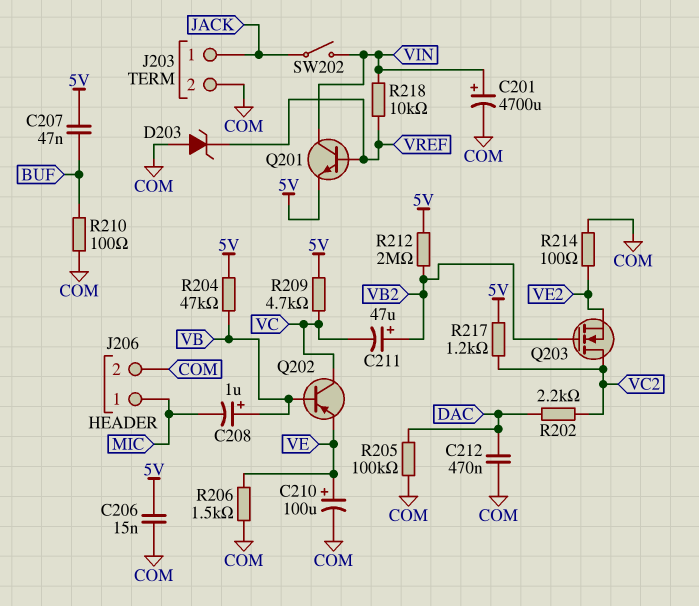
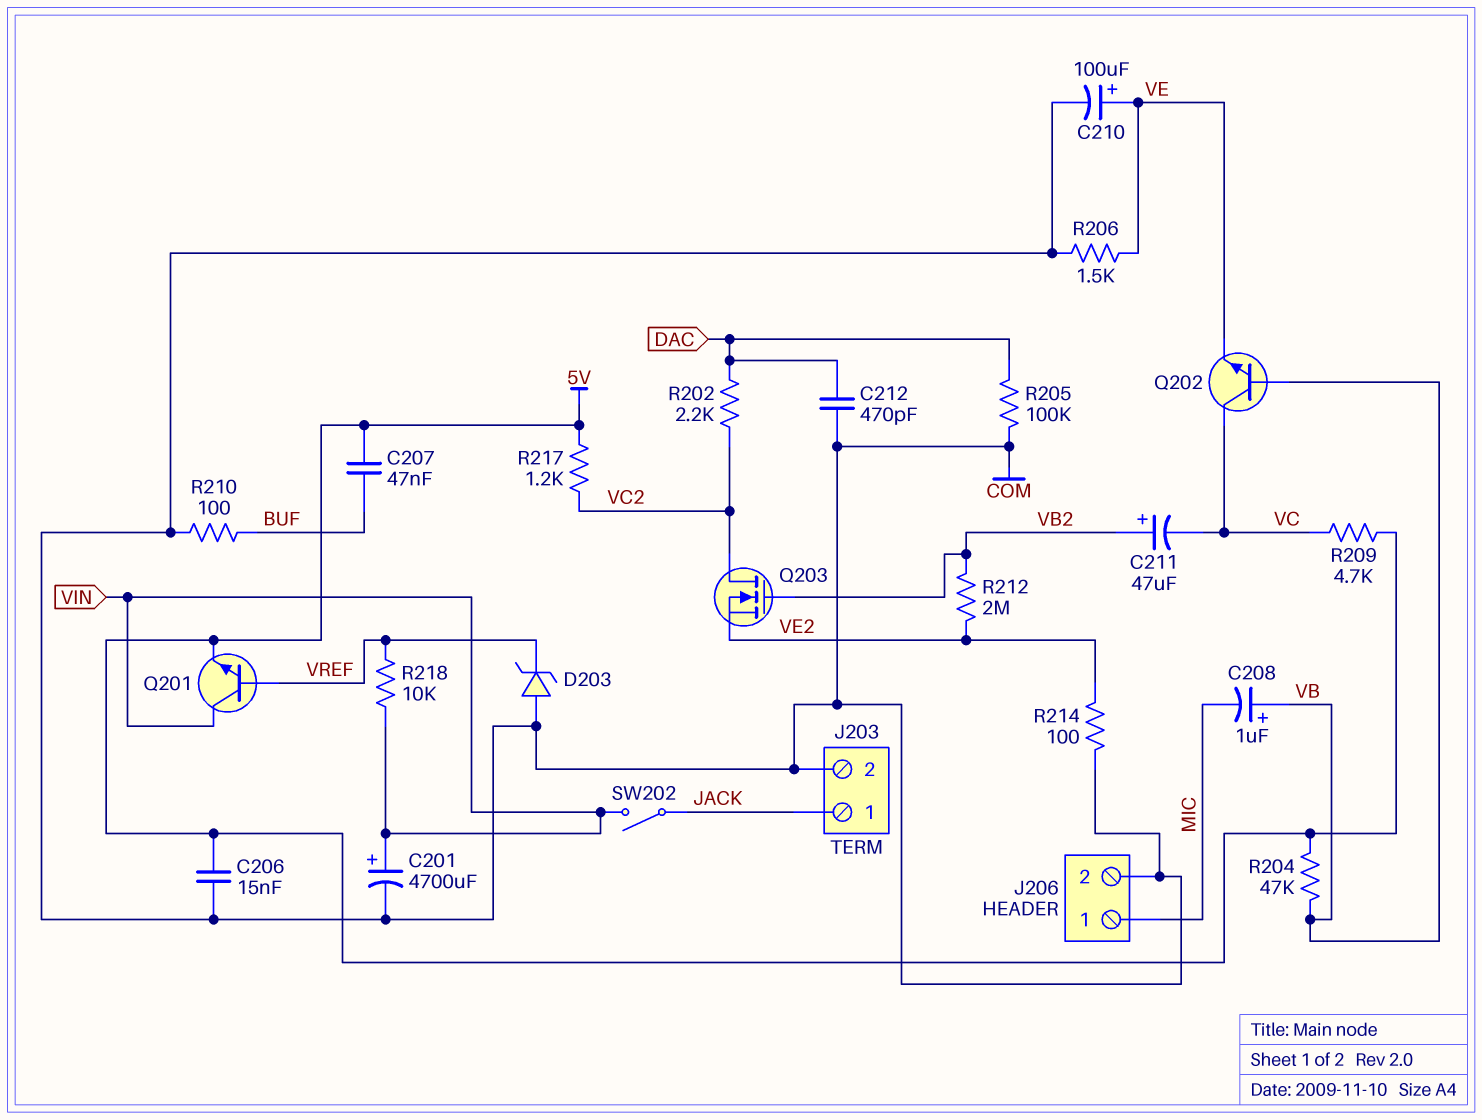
C212: 470nF (COM, DAC) -> 470pF (COM, DAC)
Q202: PNP (B VB, C VC, E VE) -> NPN (B VB, C VC, E VE)
R212: 2M (5V, VB2) -> 2M (VB2, VE2)

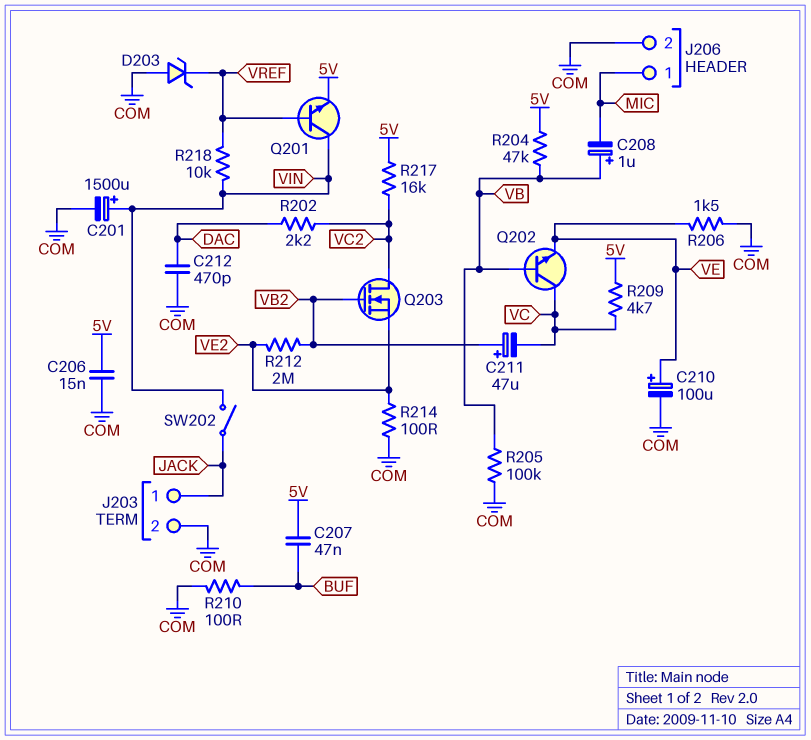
C201: 4700uF (plus VIN, minus COM) -> 1500uF (plus VIN, minus COM)
R205: 100k (COM, DAC) -> 100k (COM, VB)
R217: 1.2k (5V, VC2) -> 16k (5V, VC2)

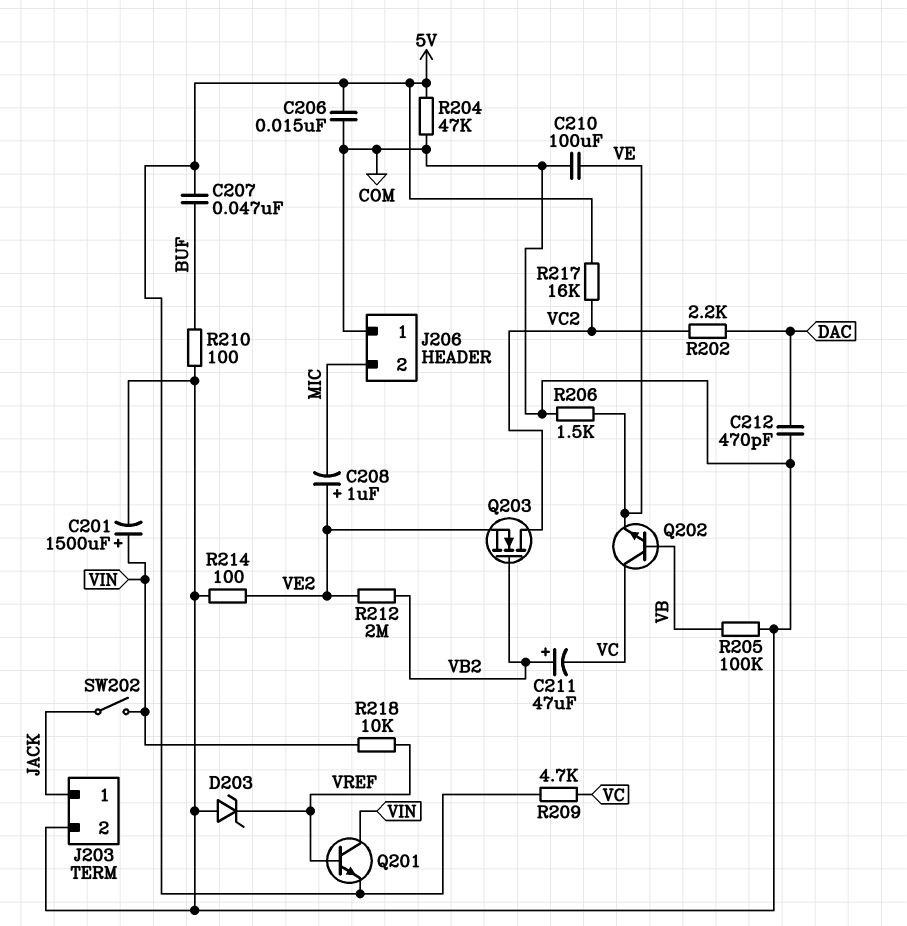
C208: 1uF (plus VB, minus MIC) -> 1uF (plus VE2, minus MIC)
C210: 100uF (plus VE, minus COM) -> 100uF (COM, VE)
J206 pin 1: MIC -> COM
J206 pin 2: COM -> MIC
R204: 47k (5V, VB) -> 47k (5V, COM)

